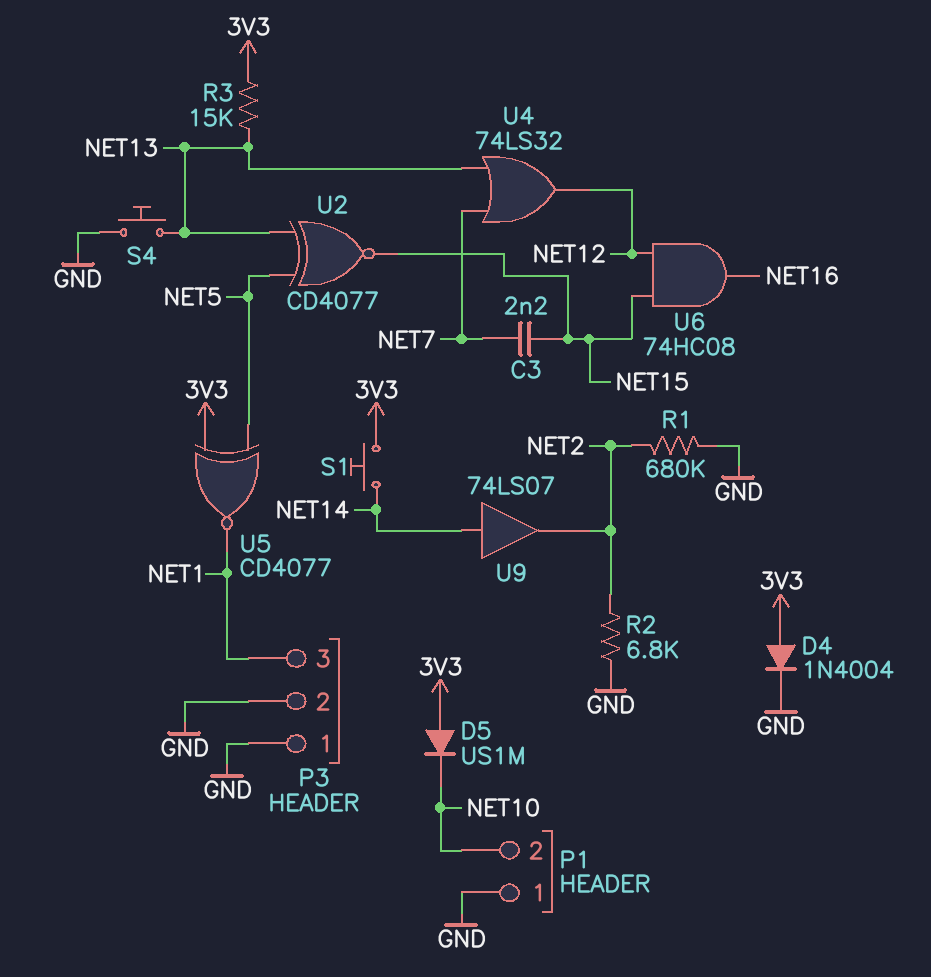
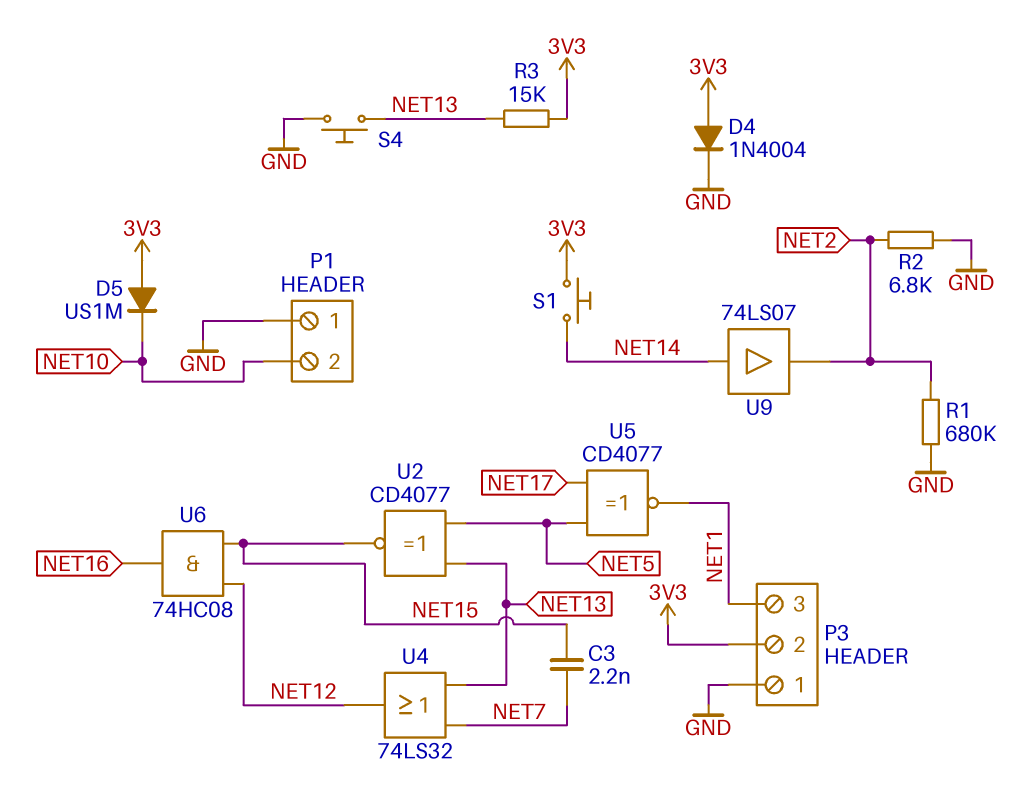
P3 pin 2: GND -> 3V3
U5: XNOR CD4077 (in 3V3, in NET5, out NET1) -> XNOR CD4077 (in NET5, in NET17, out NET1)

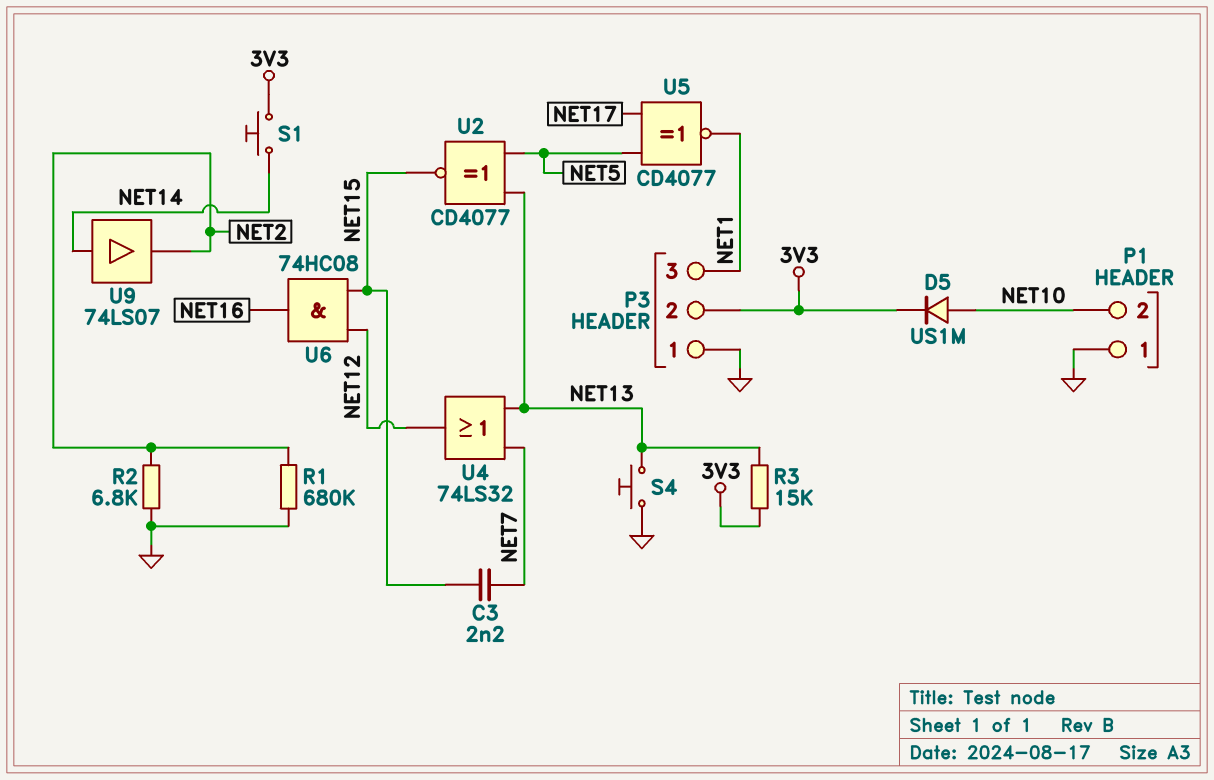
D4: diode 1N4004 (A 3V3, K GND) -> none
D5: diode US1M (A 3V3, K NET10) -> diode US1M (A NET10, K 3V3)

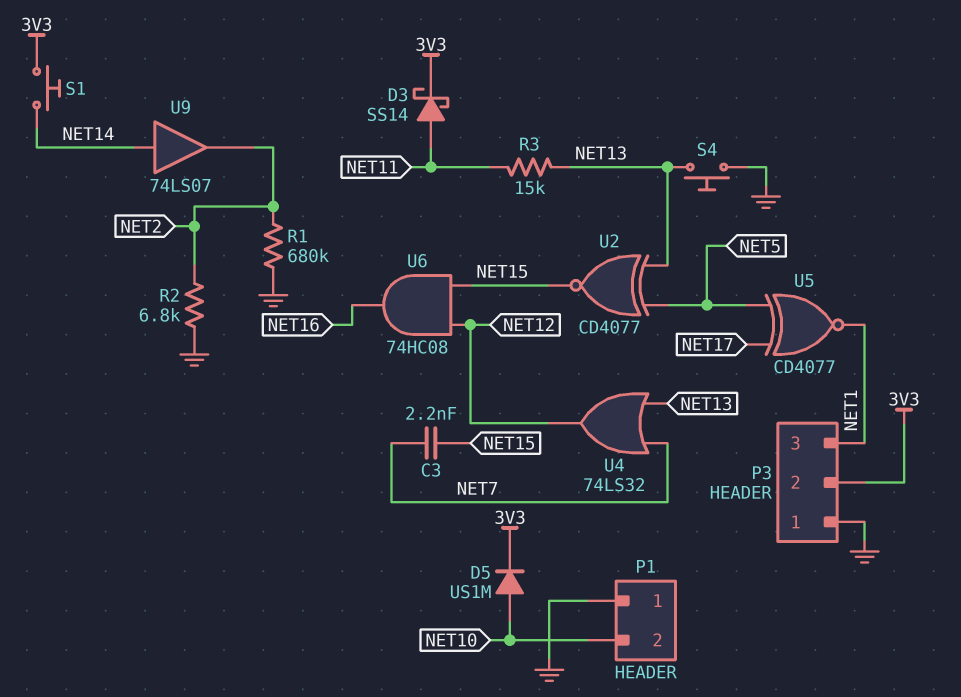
D3: none -> schottky SS14 (A NET11, K 3V3)
R3: 15k (3V3, NET13) -> 15k (NET11, NET13)

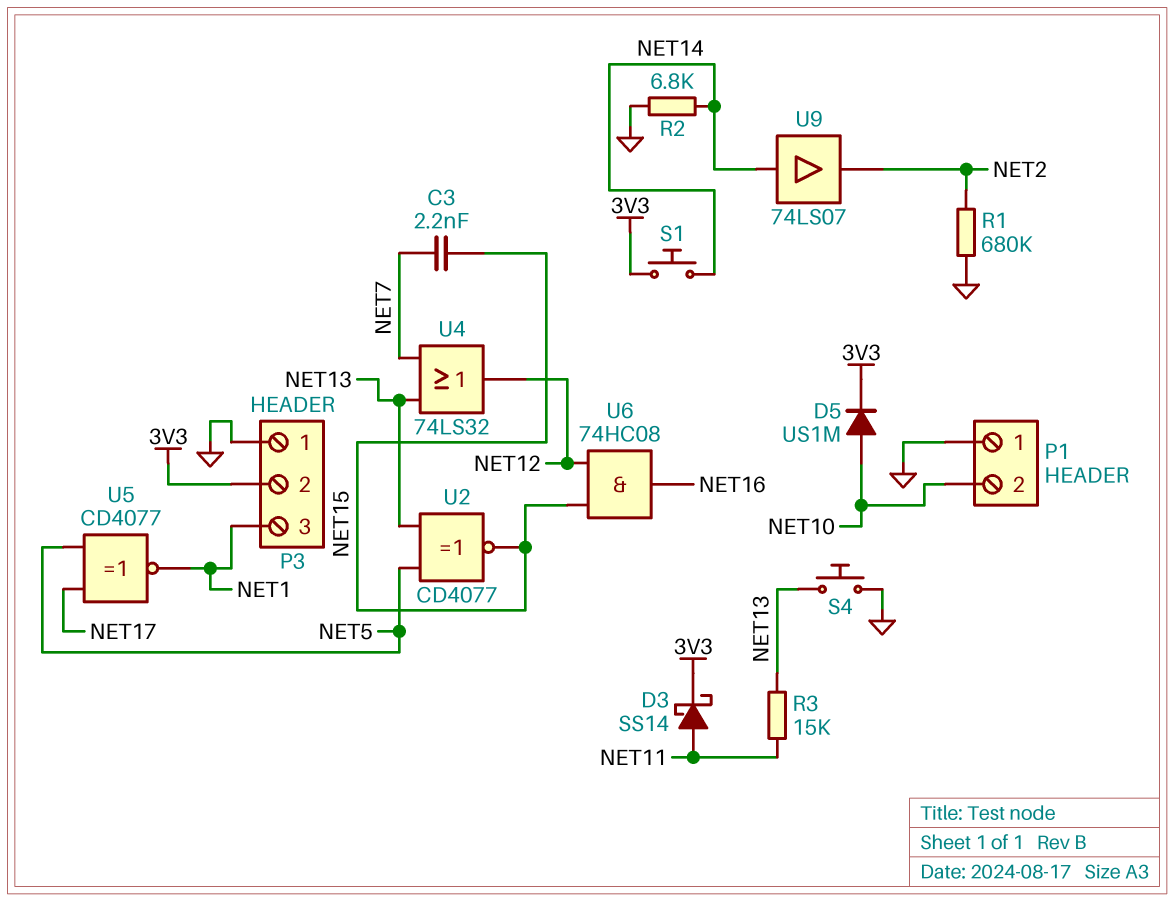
R2: 6.8k (GND, NET2) -> 6.8k (GND, NET14)

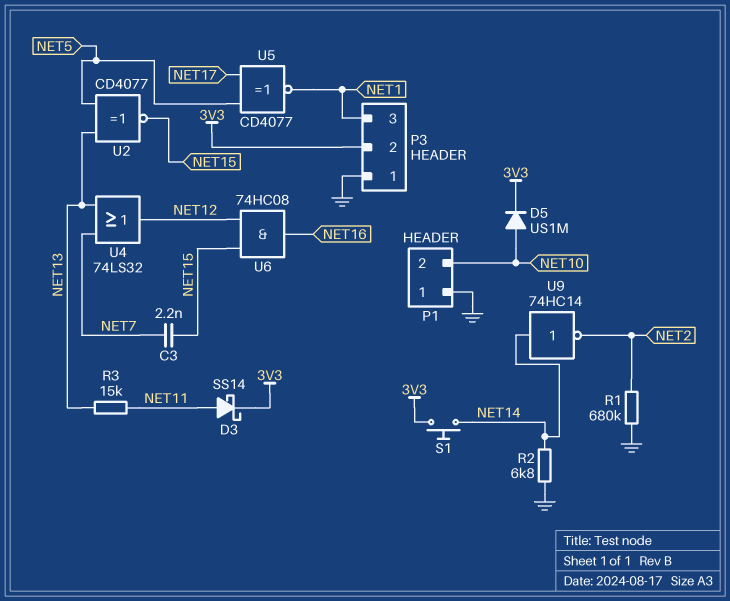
S4: button (GND, NET13) -> none
U9: buffer 74LS07 (in NET14, out NET2) -> NOT 74HC14 (in NET14, out NET2)

